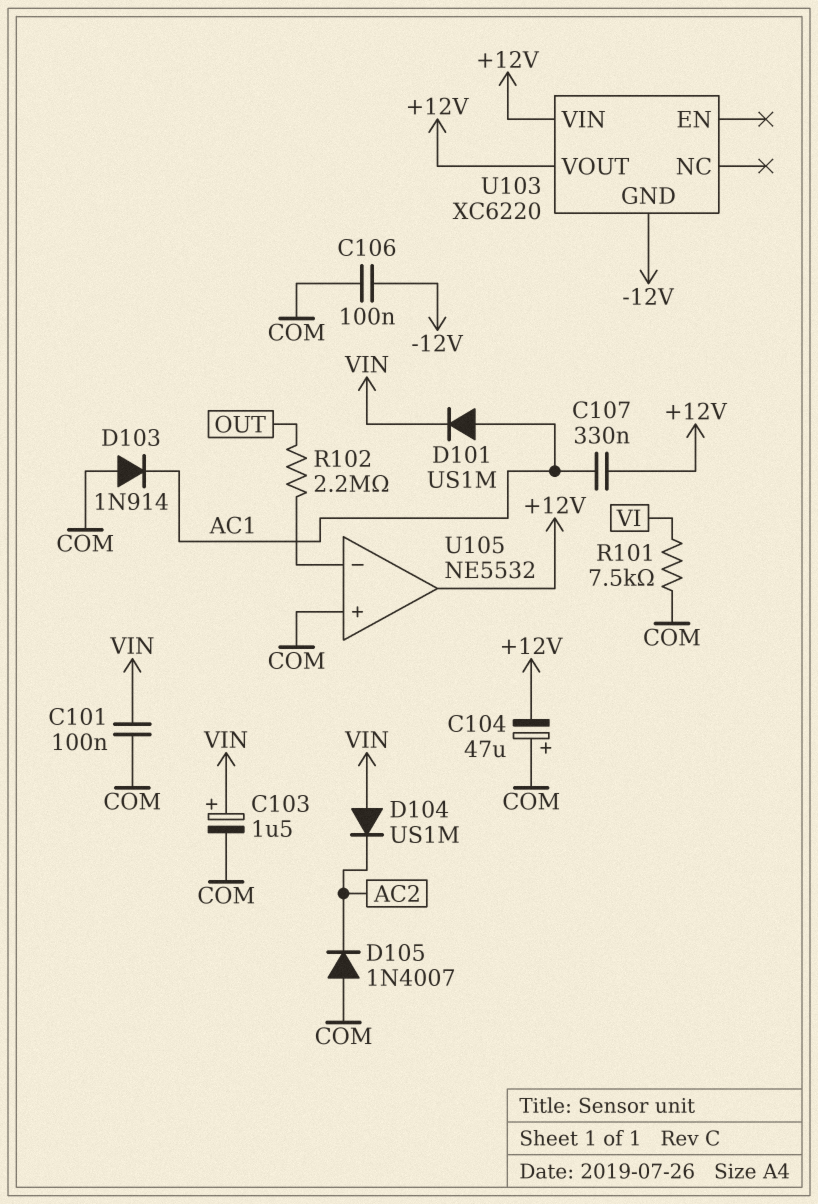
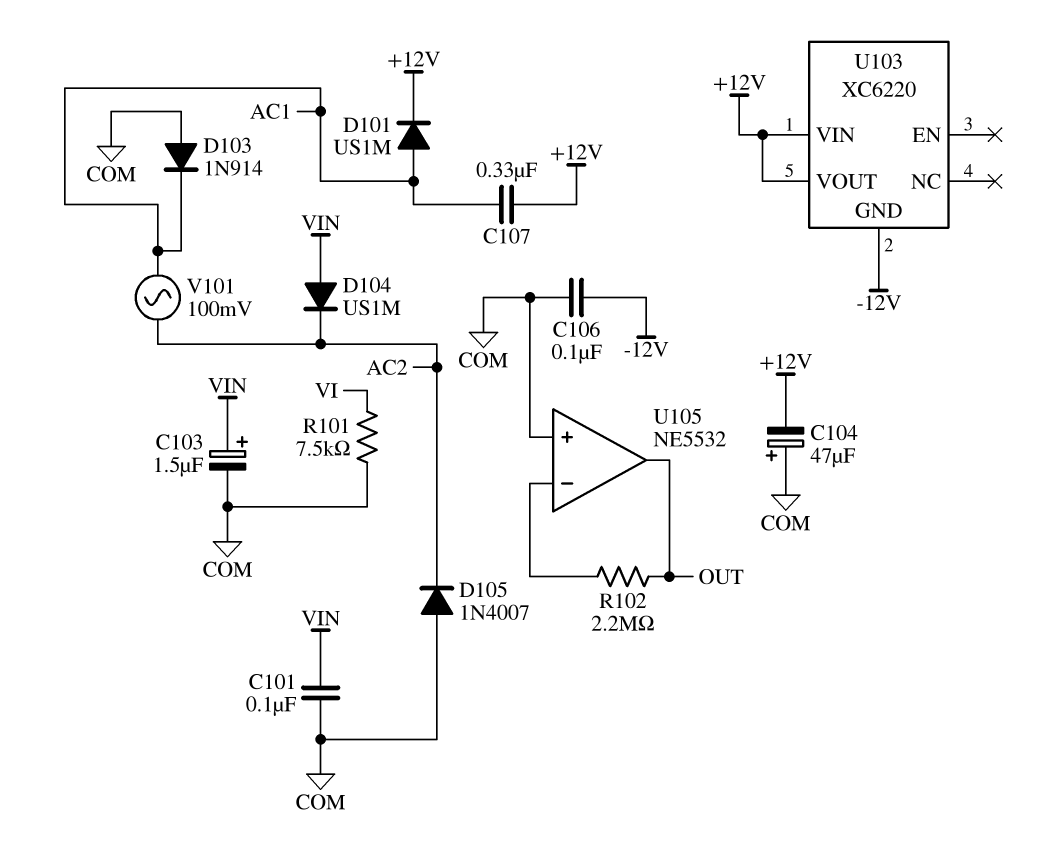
D101: diode US1M (A AC1, K VIN) -> diode US1M (A AC1, K +12V)
U105 pin out: +12V -> OUT
V101: none -> AC 100mV (AC1, AC2)

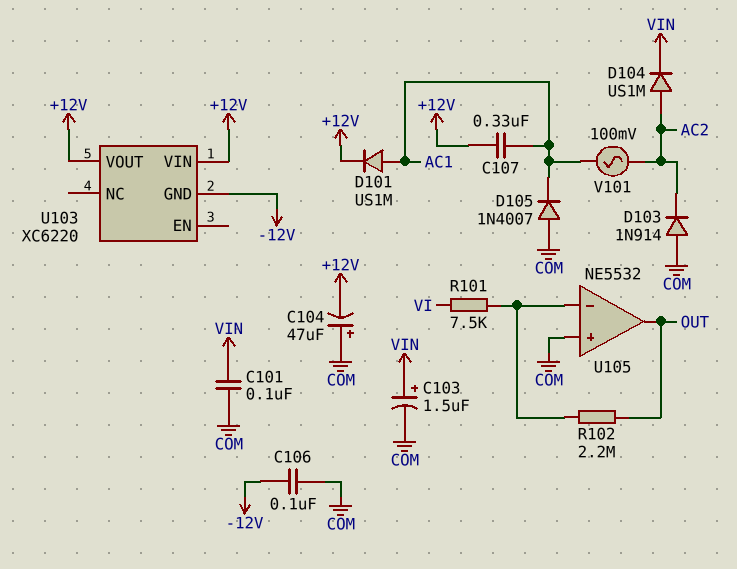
D103: diode 1N914 (A COM, K AC1) -> diode 1N914 (A COM, K AC2)
D104: diode US1M (A VIN, K AC2) -> diode US1M (A AC2, K VIN)
D105: diode 1N4007 (A COM, K AC2) -> diode 1N4007 (A COM, K AC1)
R101: 7.5k (COM, VI) -> 7.5k (U105/in-, VI)

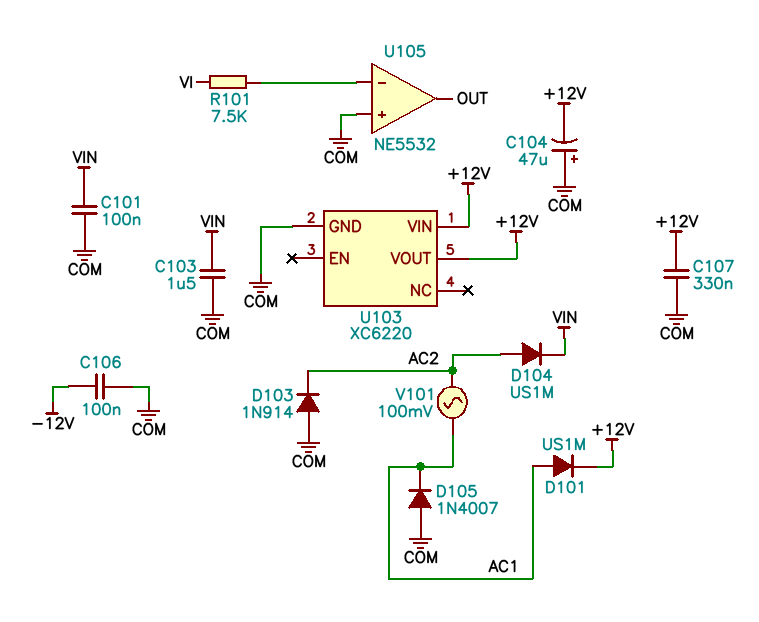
C103: 1.5uF (plus VIN, minus COM) -> 1.5uF (COM, VIN)
C107: 330nF (+12V, AC1) -> 330nF (+12V, COM)
R102: 2.2M (OUT, U105/in-) -> none
U103 pin GND: -12V -> COM

